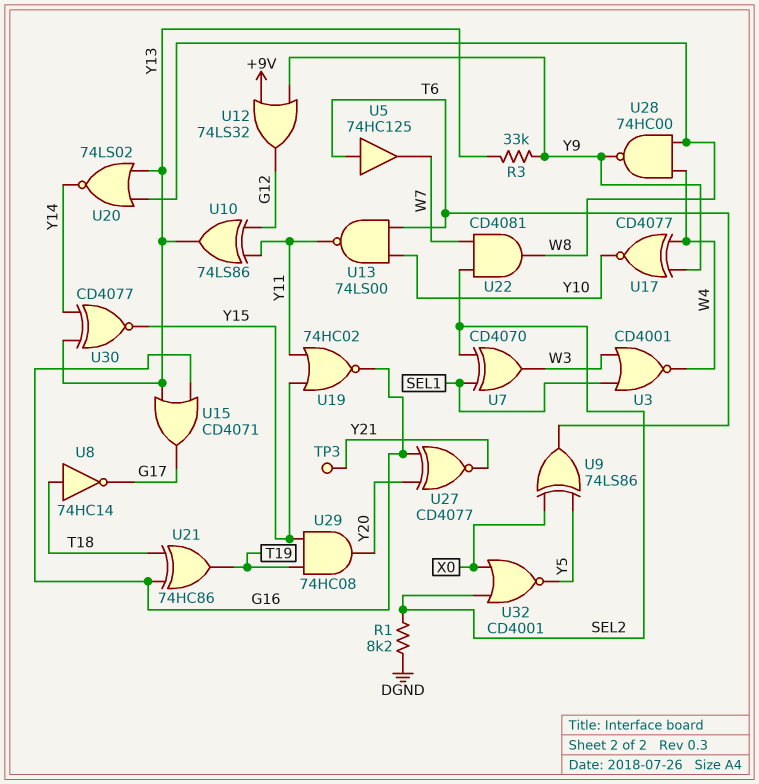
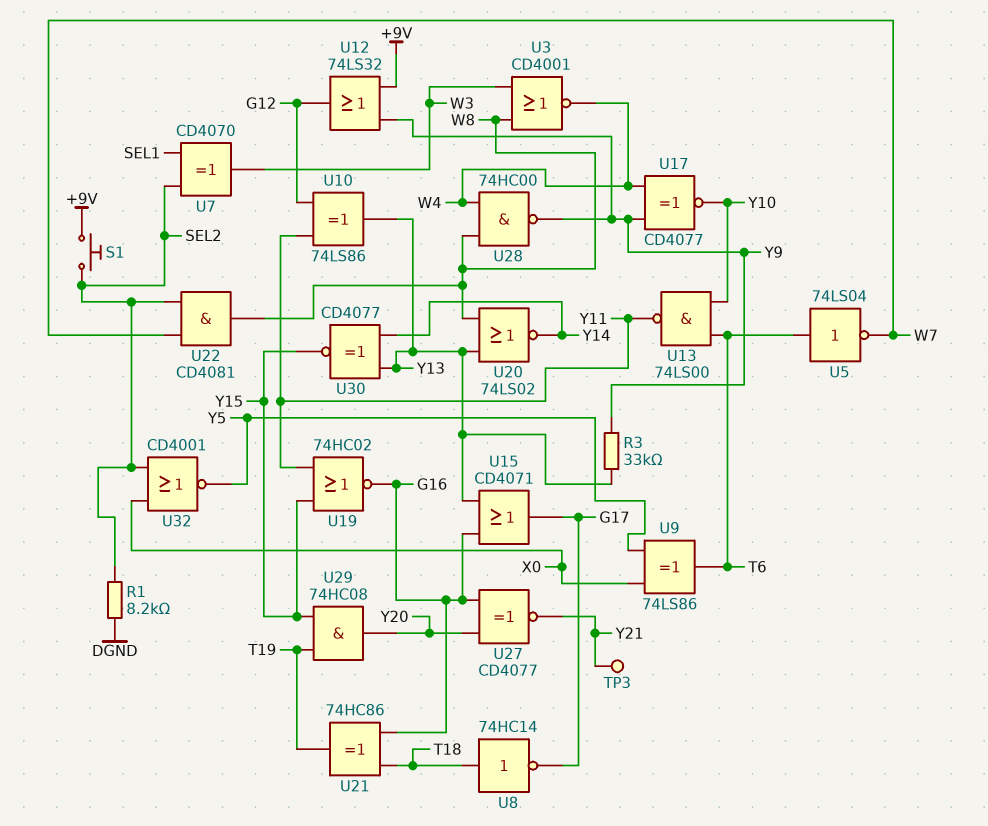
S1: none -> button (+9V, SEL2)
U3: NOR CD4001 (in SEL1, in W3, out W4) -> NOR CD4001 (in W3, in W8, out W4)
U5: buffer 74HC125 (in T6, out W7) -> NOT 74LS04 (in T6, out W7)

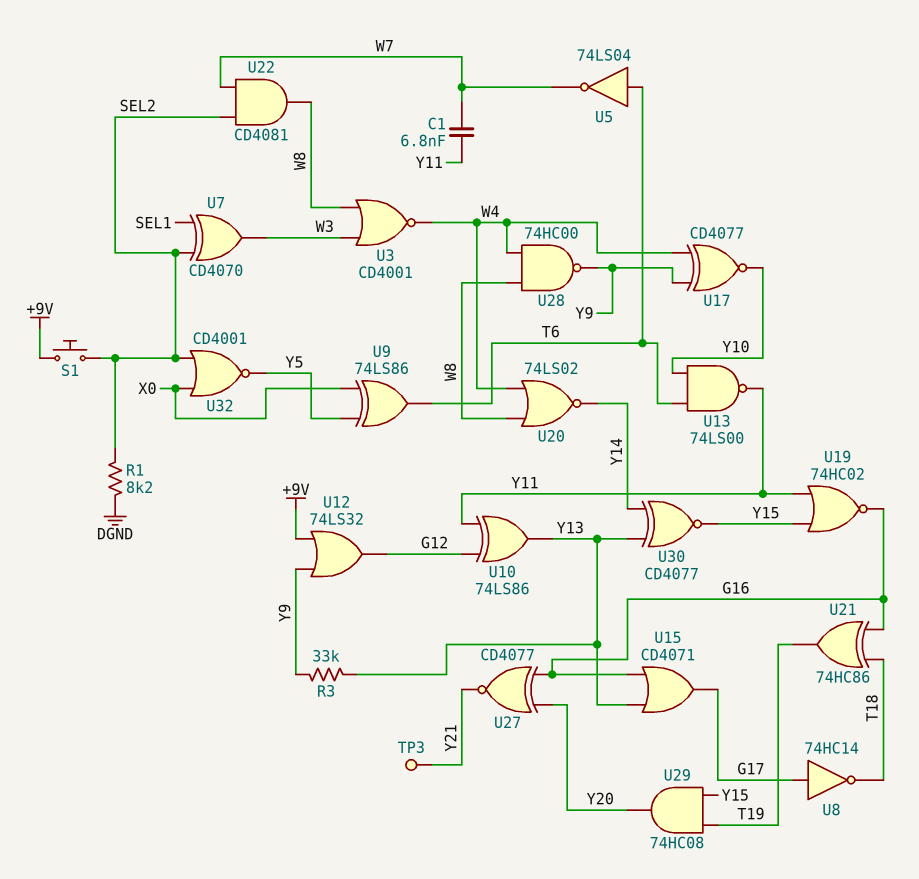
C1: none -> 6.8nF (W7, Y11)
U8: NOT 74HC14 (in T18, out G17) -> NOT 74HC14 (in G17, out T18)
U20: NOR 74LS02 (in W8, in Y13, out Y14) -> NOR 74LS02 (in W4, in W8, out Y14)

